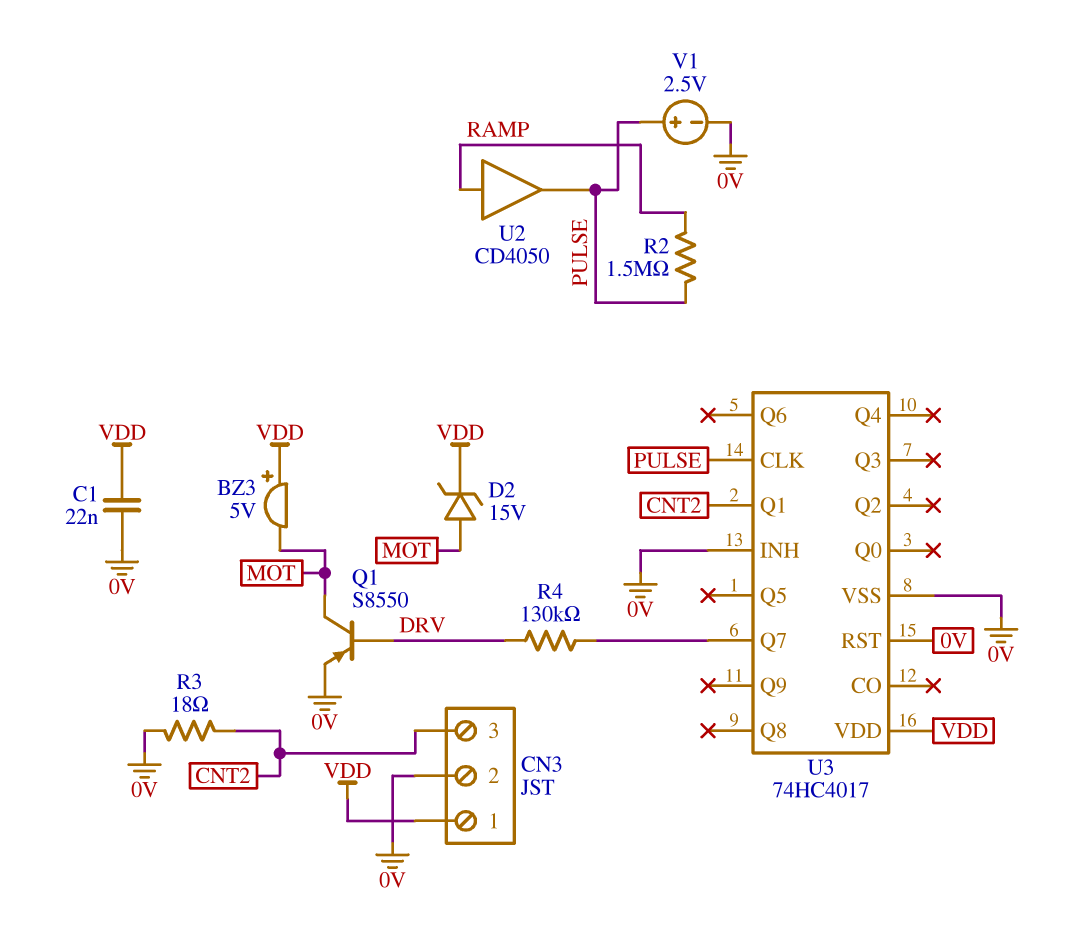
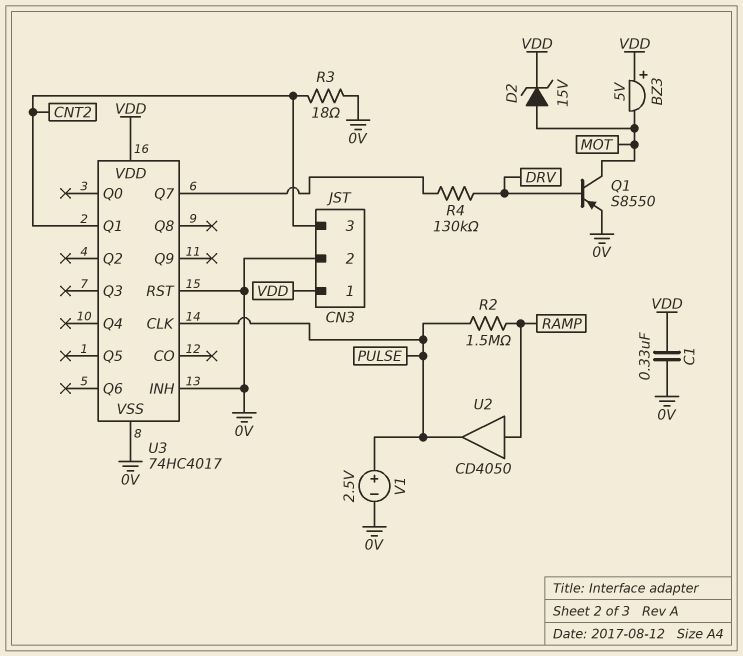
C1: 22nF (0V, VDD) -> 330nF (0V, VDD)

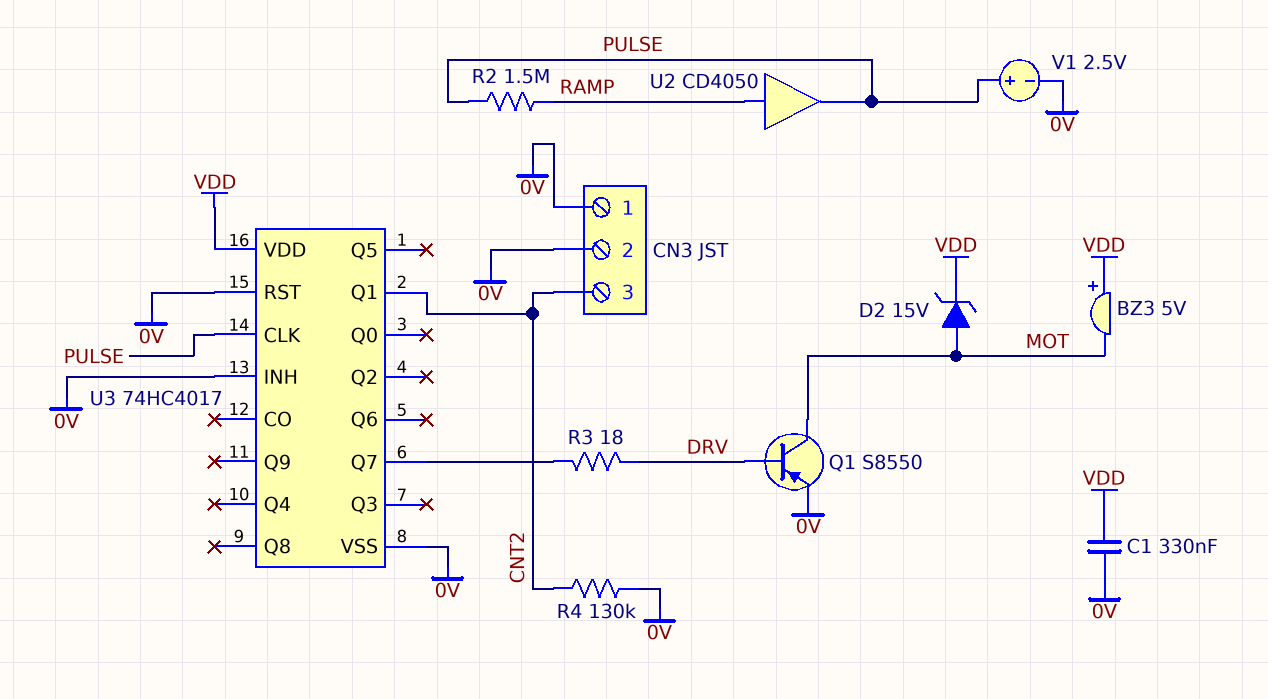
CN3 pin 1: VDD -> 0V
R3: 18 (0V, CNT2) -> 18 (DRV, U3/Q7)
R4: 130k (DRV, U3/Q7) -> 130k (0V, CNT2)

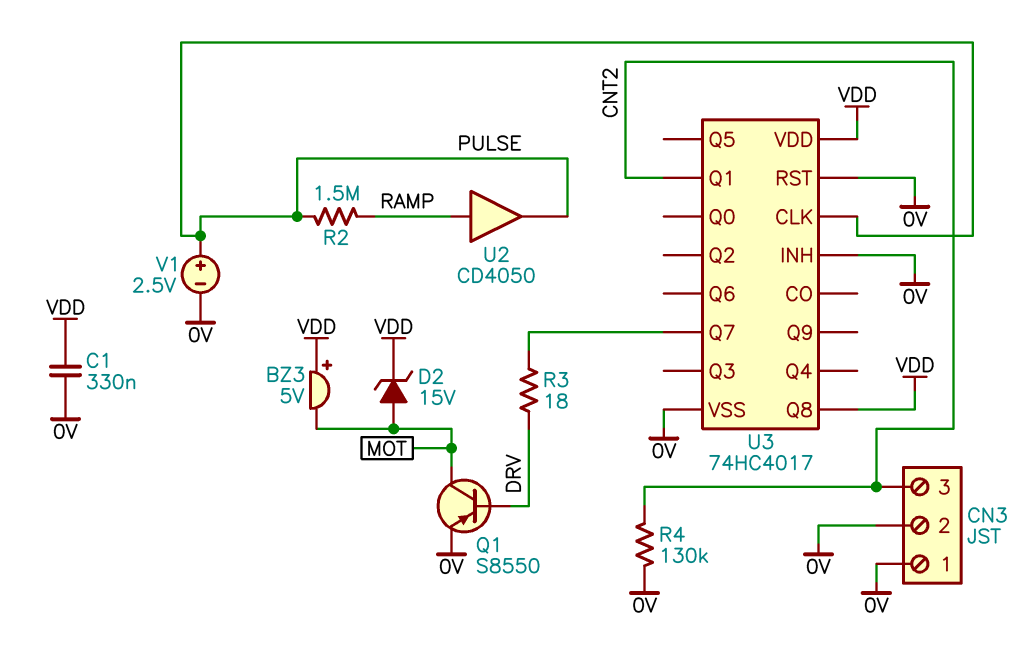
U3 pin Q8: none -> VDD

